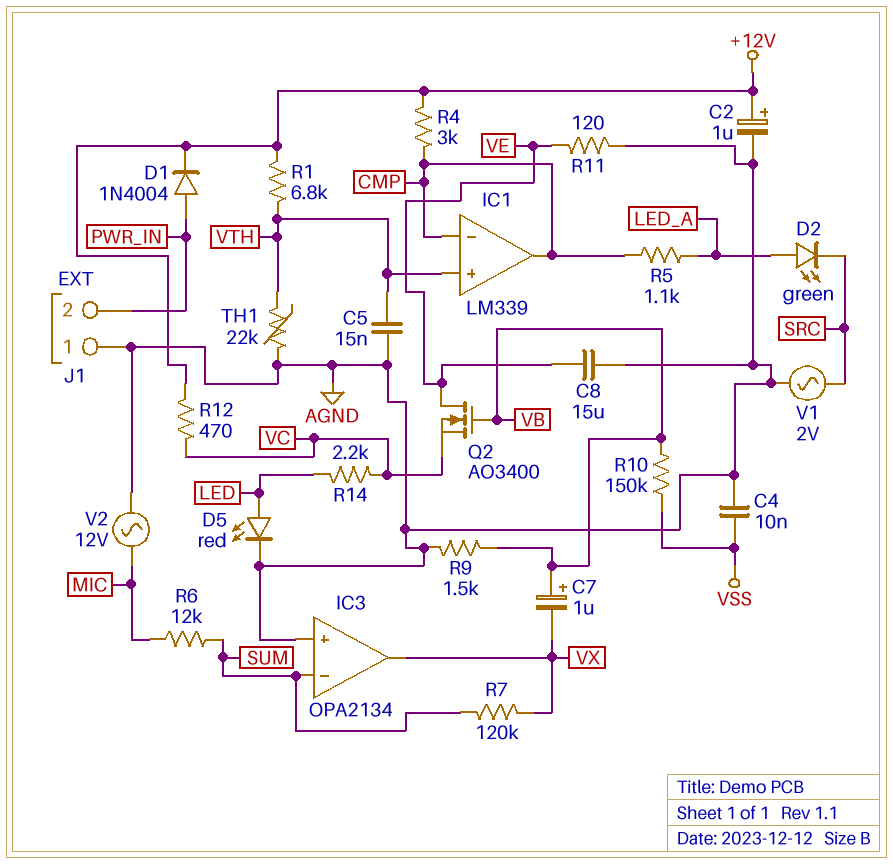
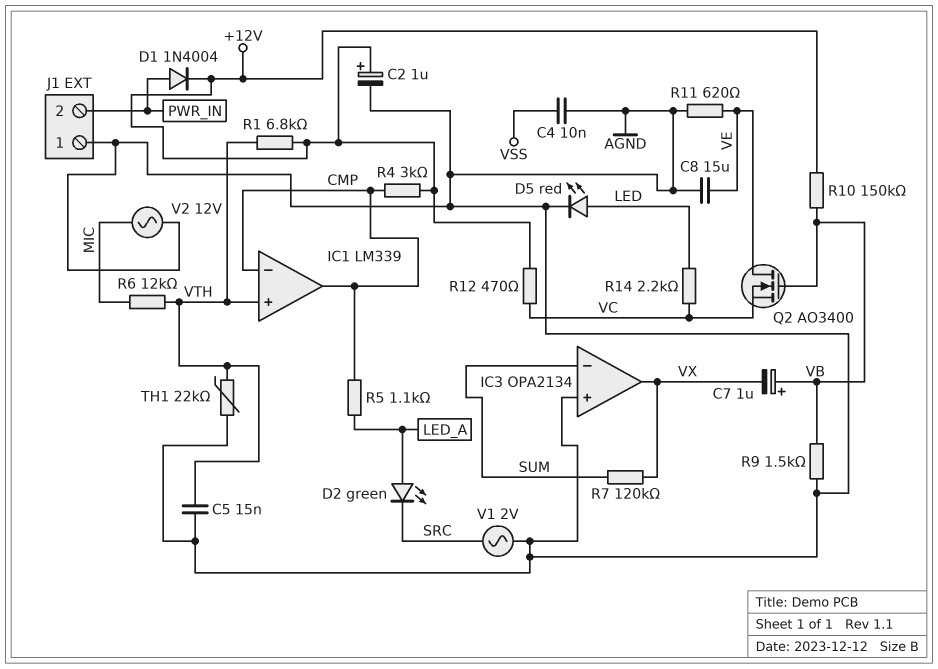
R6: 12k (MIC, SUM) -> 12k (MIC, VTH)
R10: 150k (VB, VSS) -> 150k (+12V, VB)
R11: 120 (AGND, VE) -> 620 (AGND, VE)

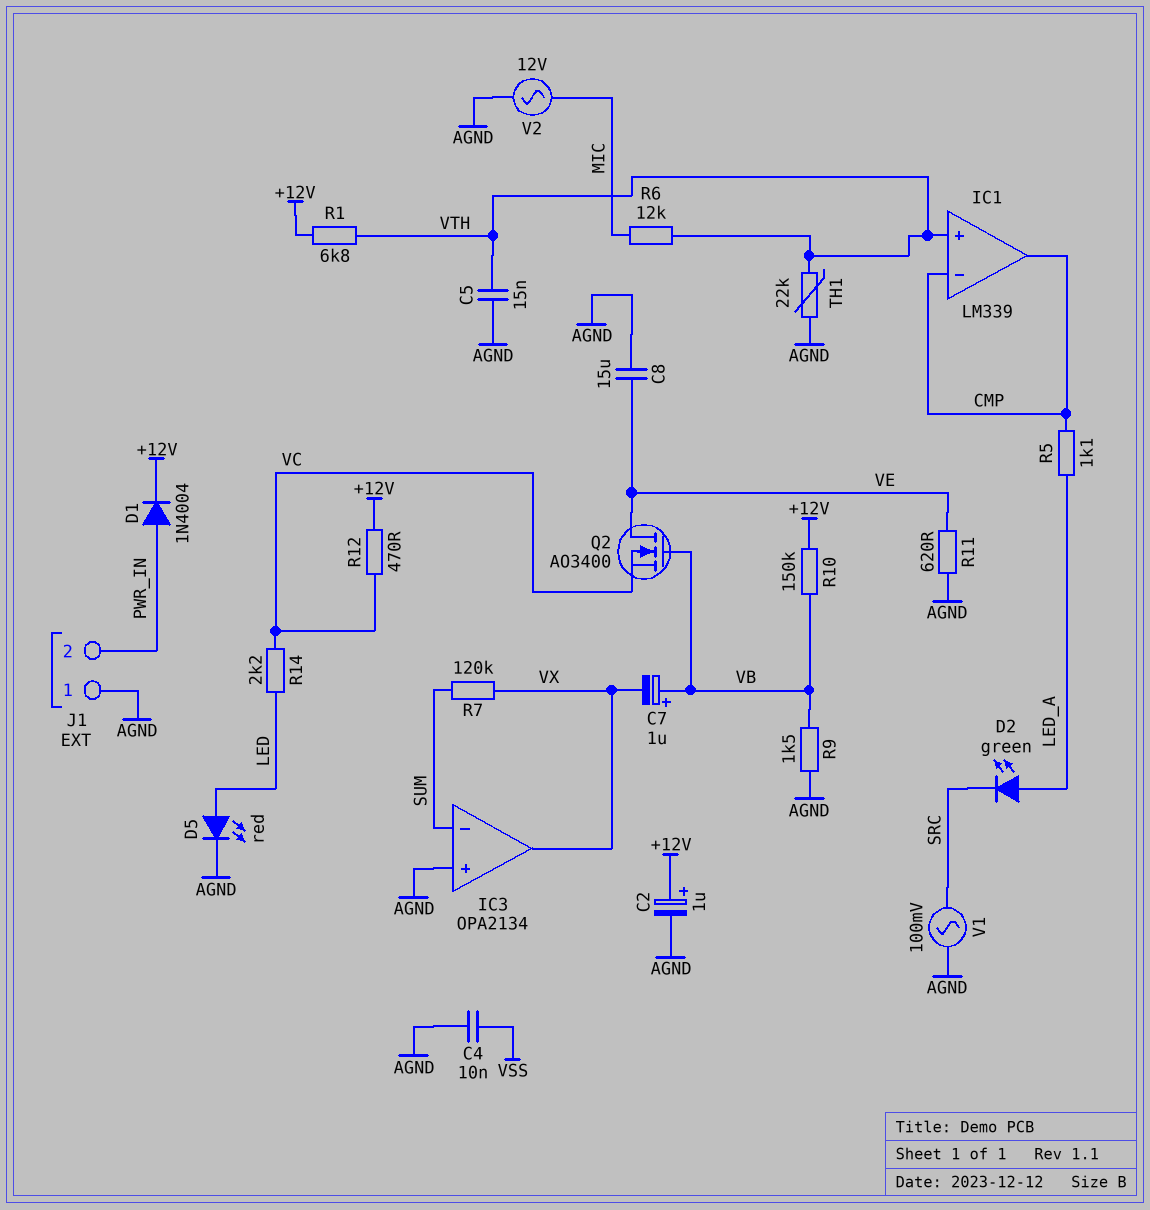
R4: 3k (+12V, CMP) -> none
V1: AC 2V (AGND, SRC) -> AC 100mV (AGND, SRC)

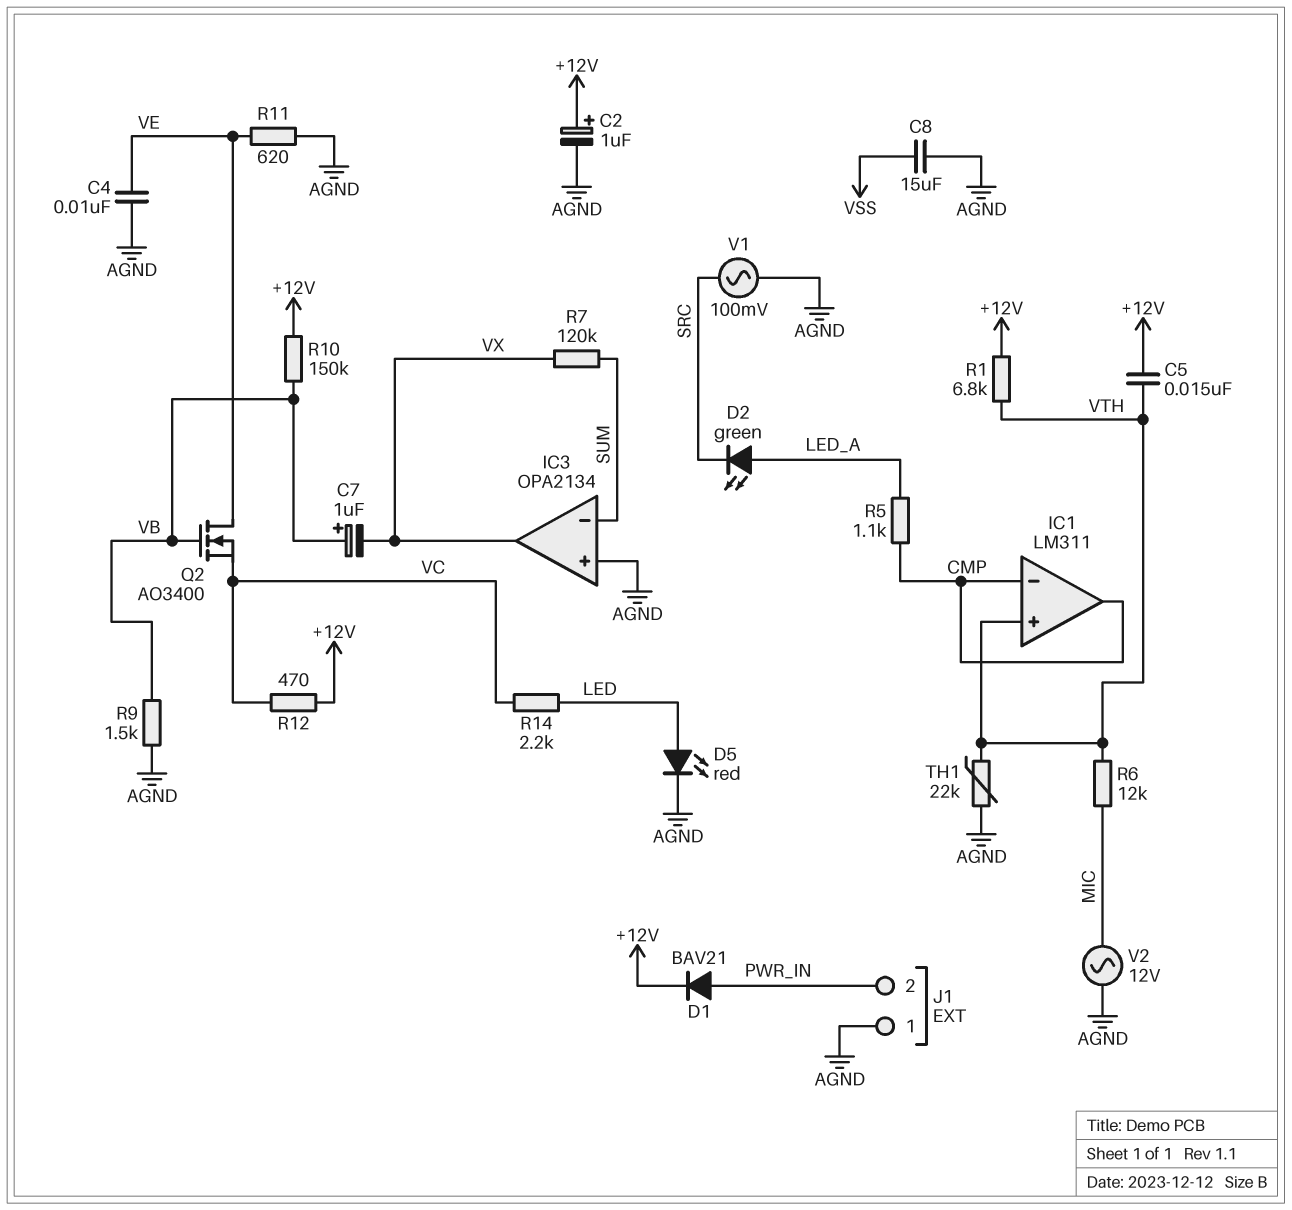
C4: 10nF (AGND, VSS) -> 10nF (AGND, VE)
C5: 15nF (AGND, VTH) -> 15nF (+12V, VTH)
C8: 15uF (AGND, VE) -> 15uF (AGND, VSS)
D1: diode 1N4004 (A PWR_IN, K +12V) -> diode BAV21 (A PWR_IN, K +12V)
IC1: LM339 -> LM311

